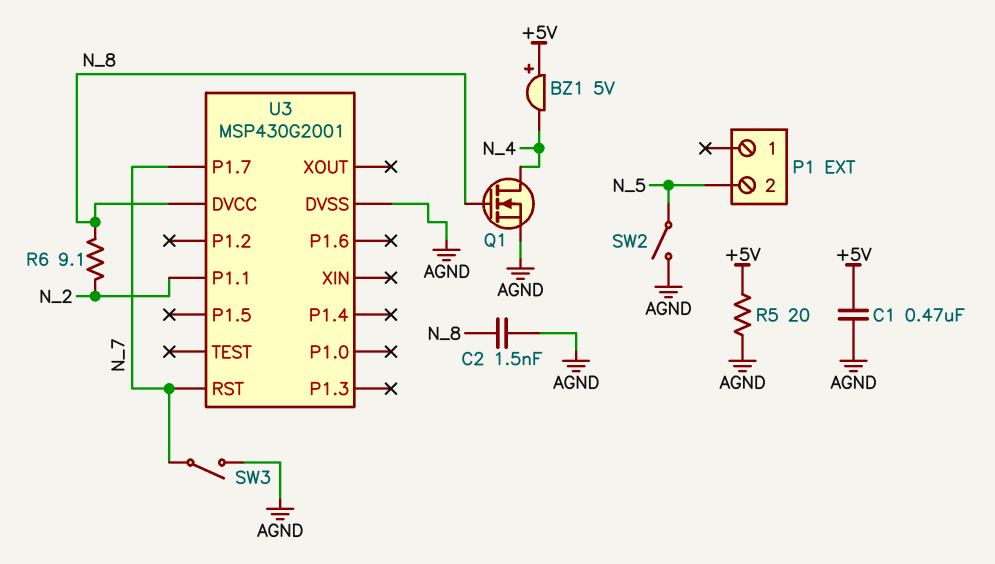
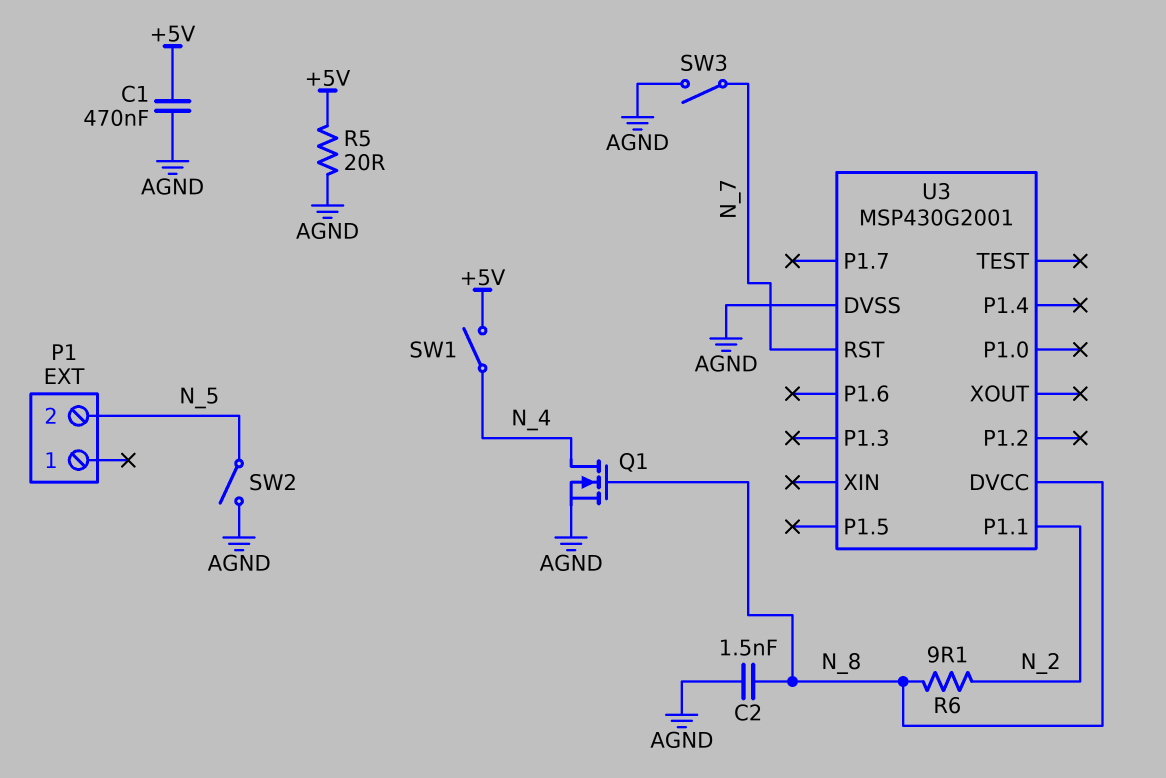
BZ1: buzzer 5V (plus +5V, minus N_4) -> none
SW1: none -> switch (+5V, N_4)
U3 pin P1.7: N_7 -> none

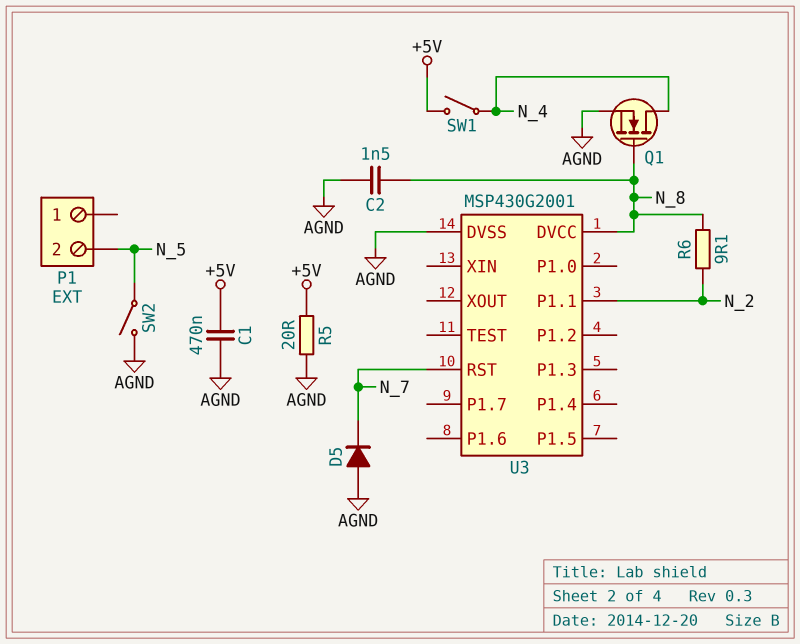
D5: none -> diode (A AGND, K N_7)
SW3: switch (AGND, N_7) -> none

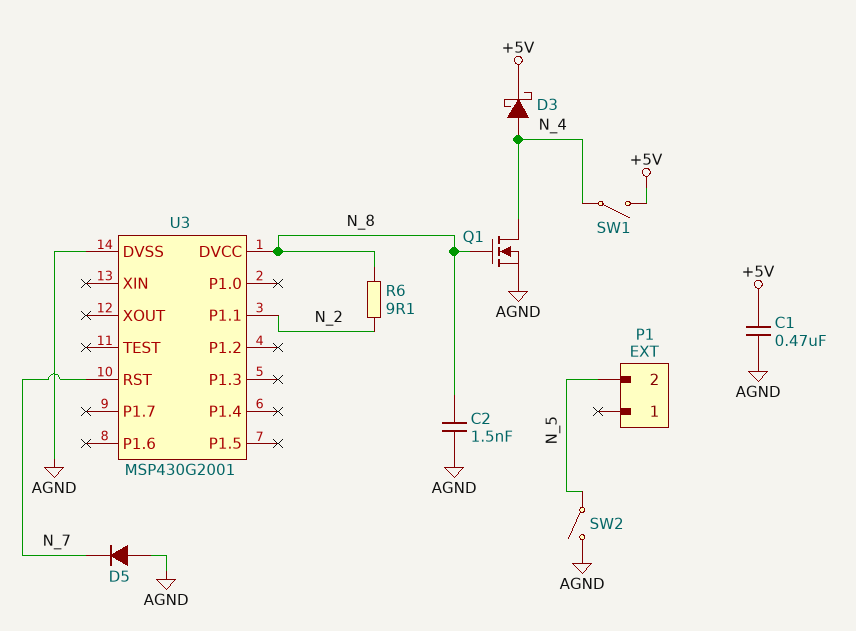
D3: none -> schottky (A N_4, K +5V)
R5: 20 (+5V, AGND) -> none

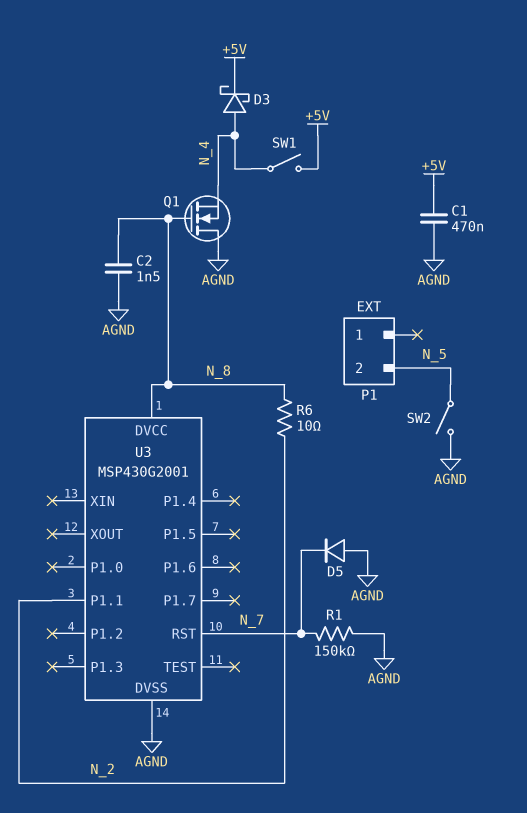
Q1: NMOS (G N_8, D N_4, S AGND) -> NMOS (G N_8, D AGND, S N_4)
R1: none -> 150k (AGND, N_7)
R6: 9.1 (N_2, N_8) -> 10 (N_2, N_8)

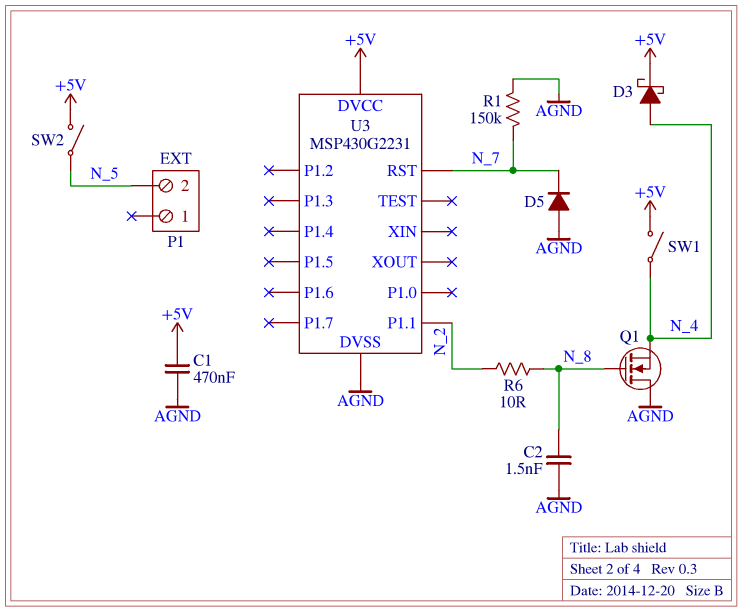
SW2: switch (AGND, N_5) -> switch (+5V, N_5)
U3: MSP430G2001 -> MSP430G2231
U3 pin DVCC: N_8 -> +5V

